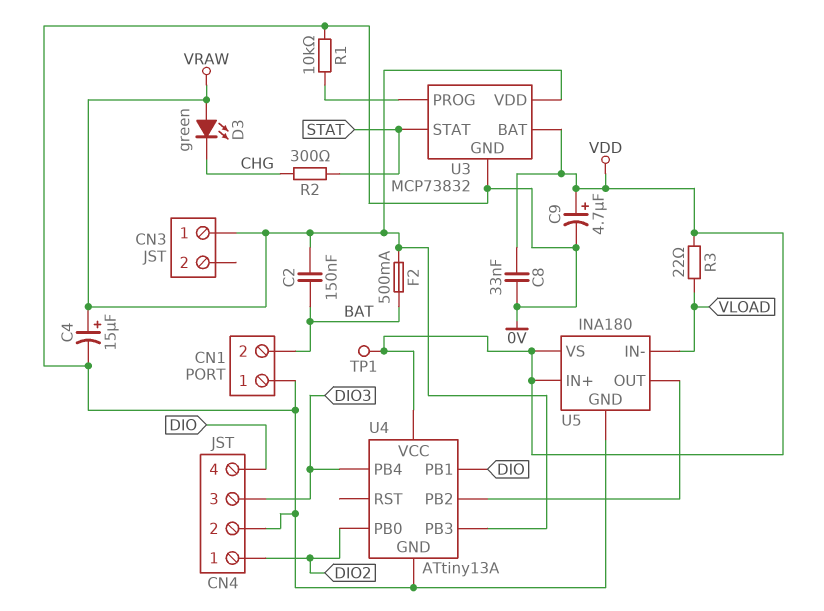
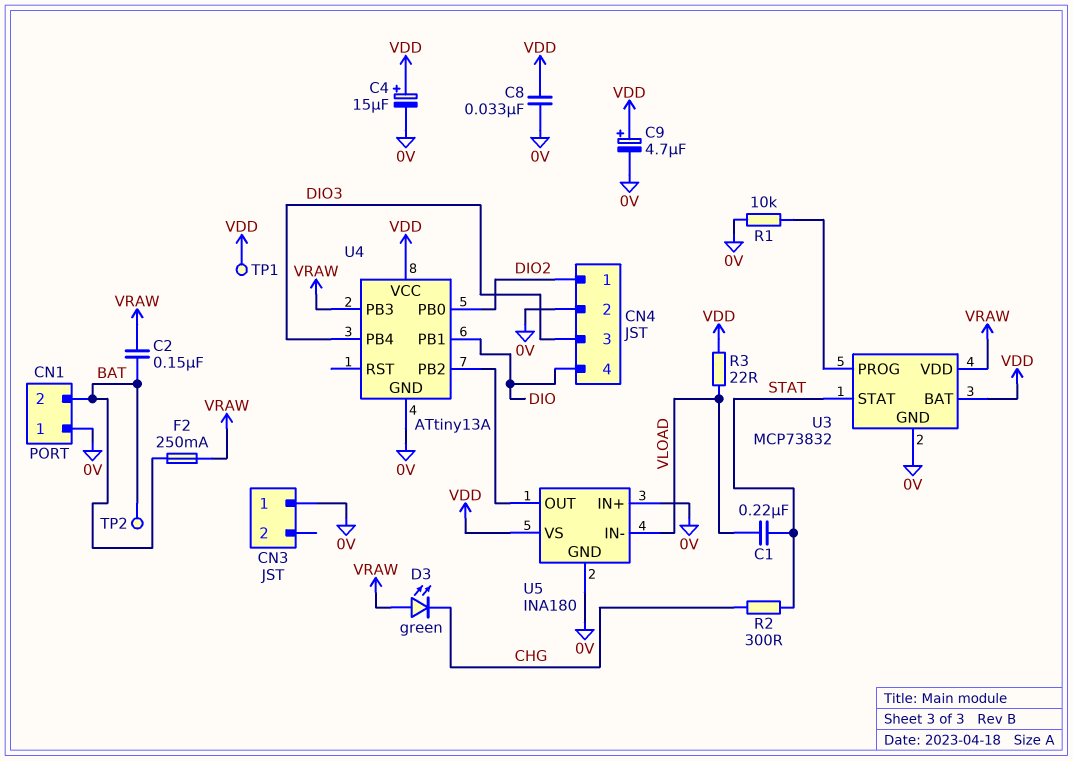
C1: none -> 220nF (STAT, VLOAD)
C4: 15uF (plus VRAW, minus 0V) -> 15uF (plus VDD, minus 0V)
CN3 pin 1: VRAW -> 0V
F2: 500mA (BAT, VRAW) -> 250mA (BAT, VRAW)
TP2: none -> test point (BAT)
U5 pin IN+: VDD -> 0V

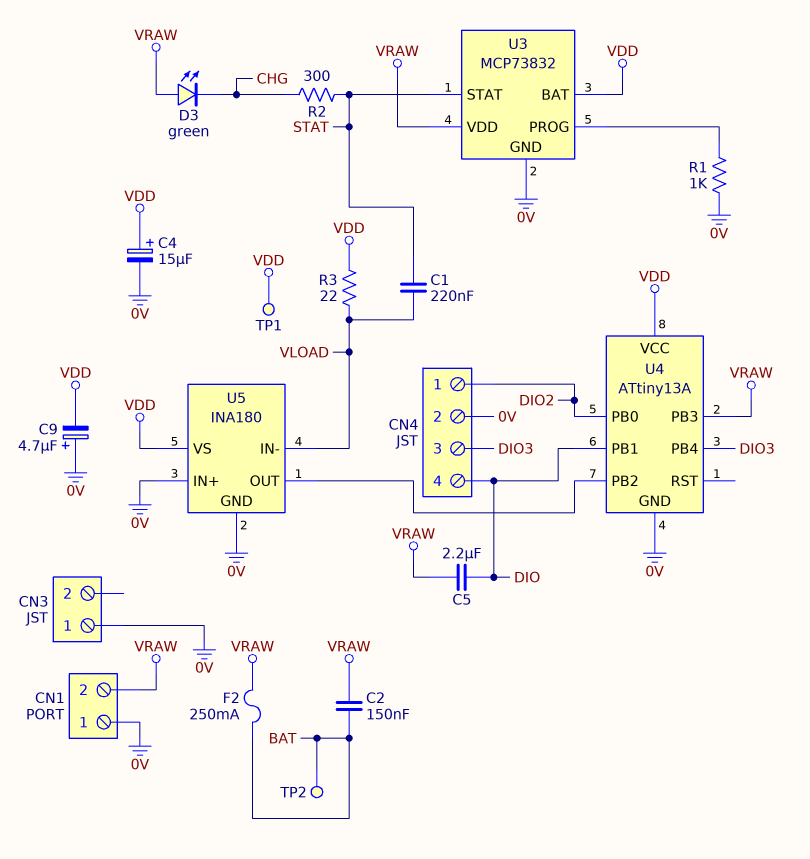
C5: none -> 2.2uF (DIO, VRAW)
C8: 33nF (0V, VDD) -> none
C9: 4.7uF (plus VDD, minus 0V) -> 4.7uF (plus 0V, minus VDD)
CN1 pin 2: BAT -> VRAW
R1: 10k (0V, U3/PROG) -> 1k (0V, U3/PROG)

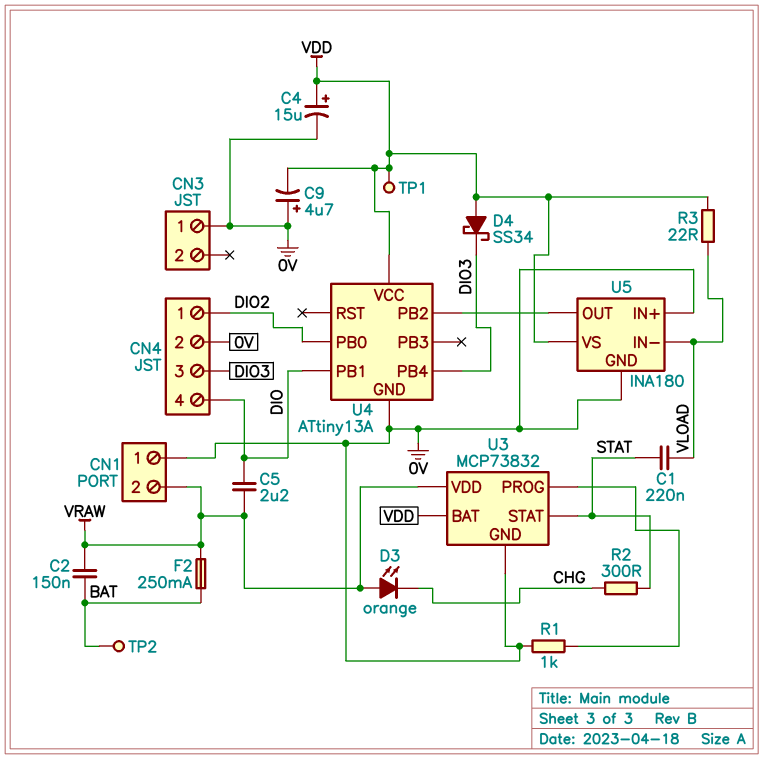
D3: LED green (A VRAW, K CHG) -> LED orange (A VRAW, K CHG)
D4: none -> schottky SS34 (A VDD, K DIO3)
U4 pin PB3: VRAW -> none

